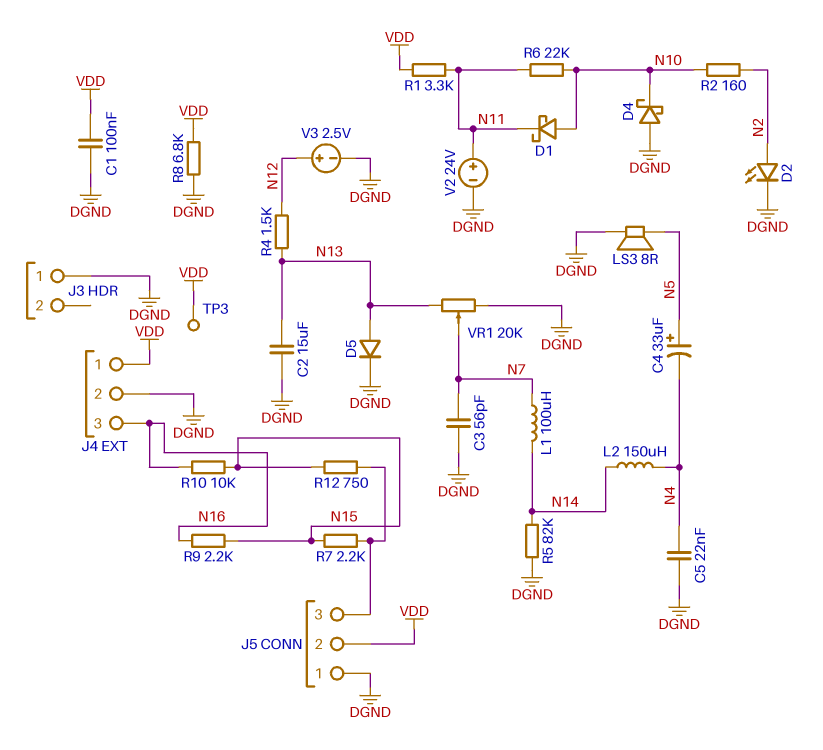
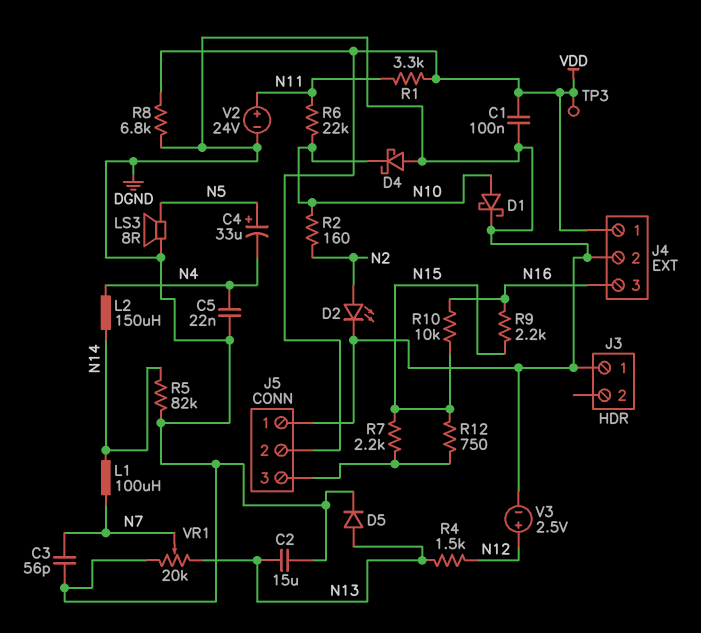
D1: schottky (A N10, K N11) -> schottky (A N10, K DGND)

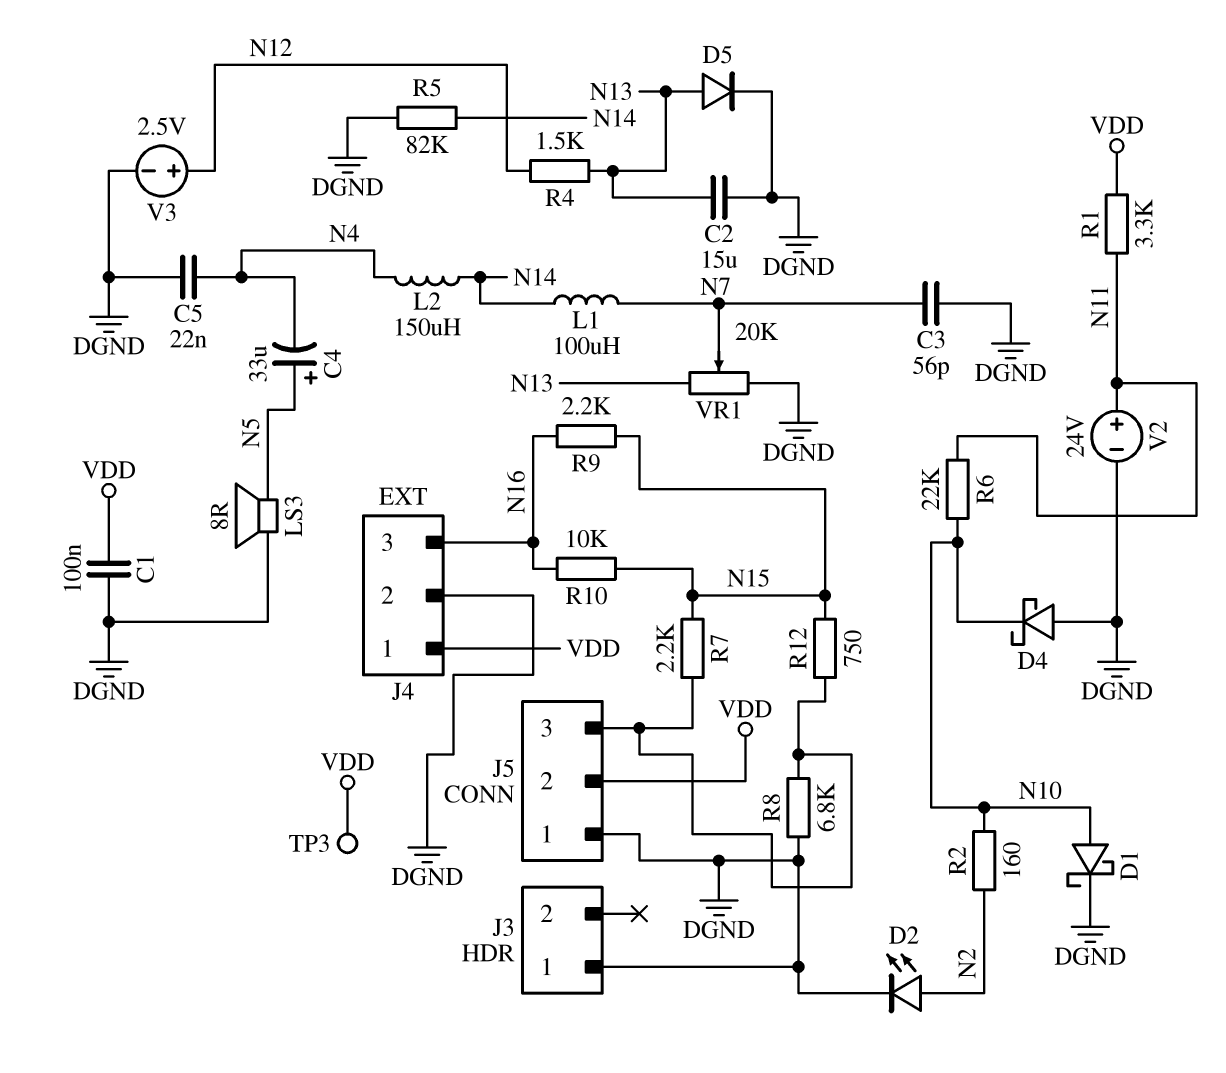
R8: 6.8k (DGND, VDD) -> 6.8k (DGND, J5/3)

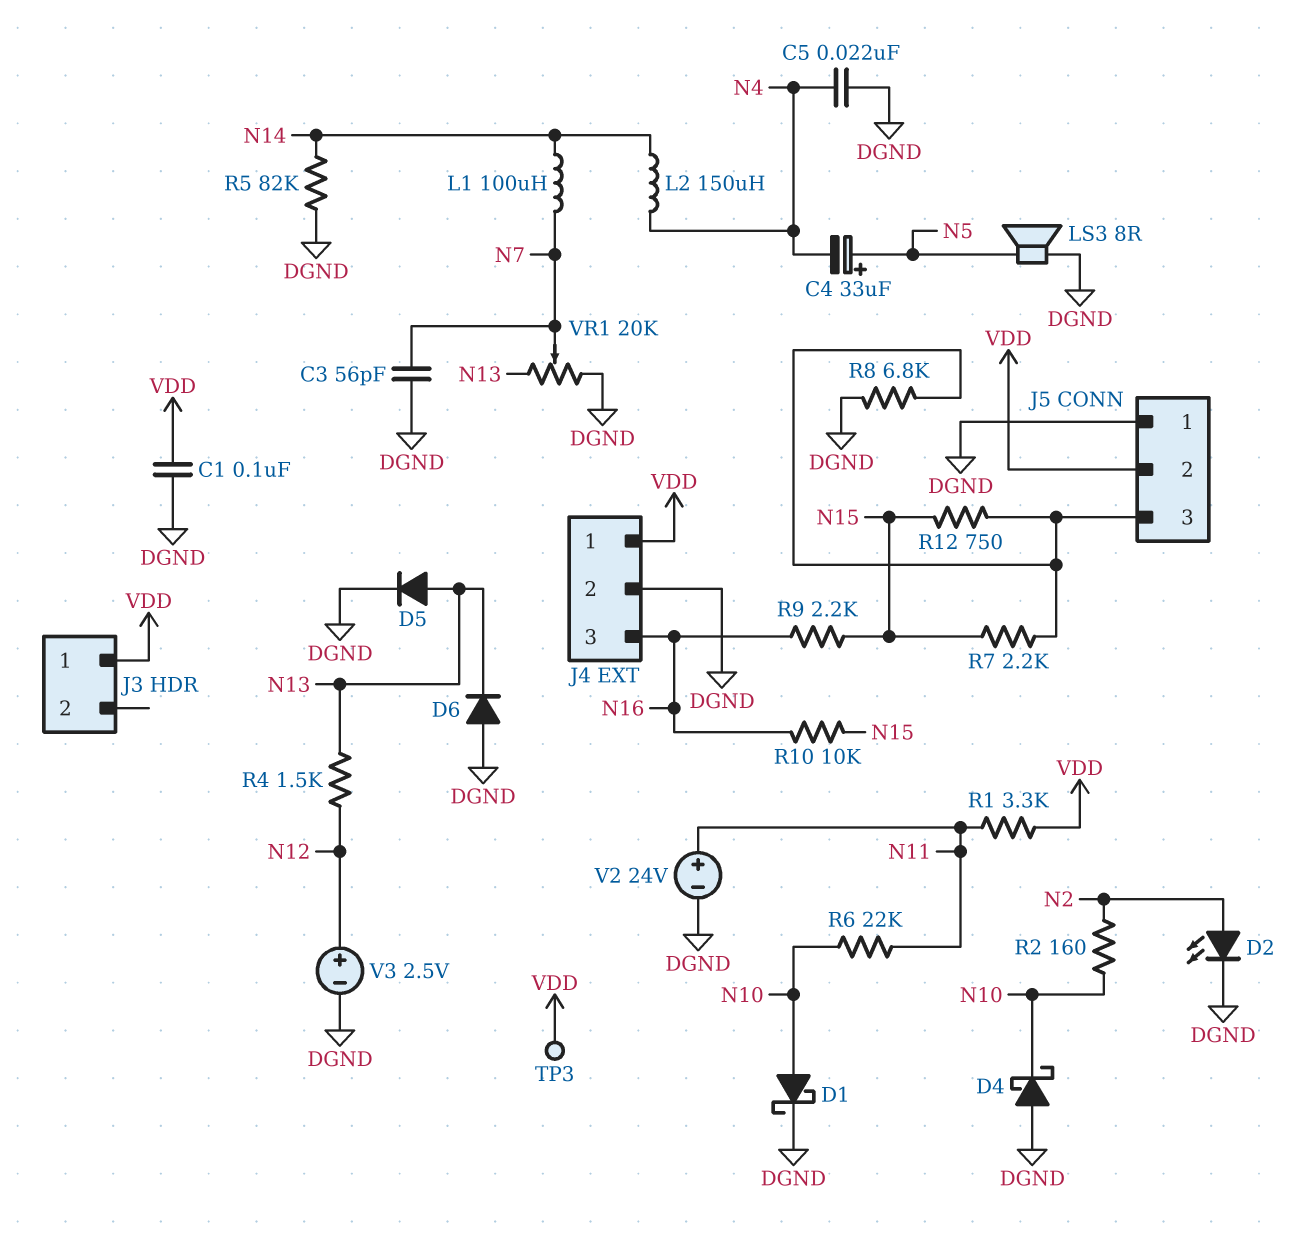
C2: 15uF (DGND, N13) -> none
D6: none -> diode (A DGND, K N13)
J3 pin 1: DGND -> VDD

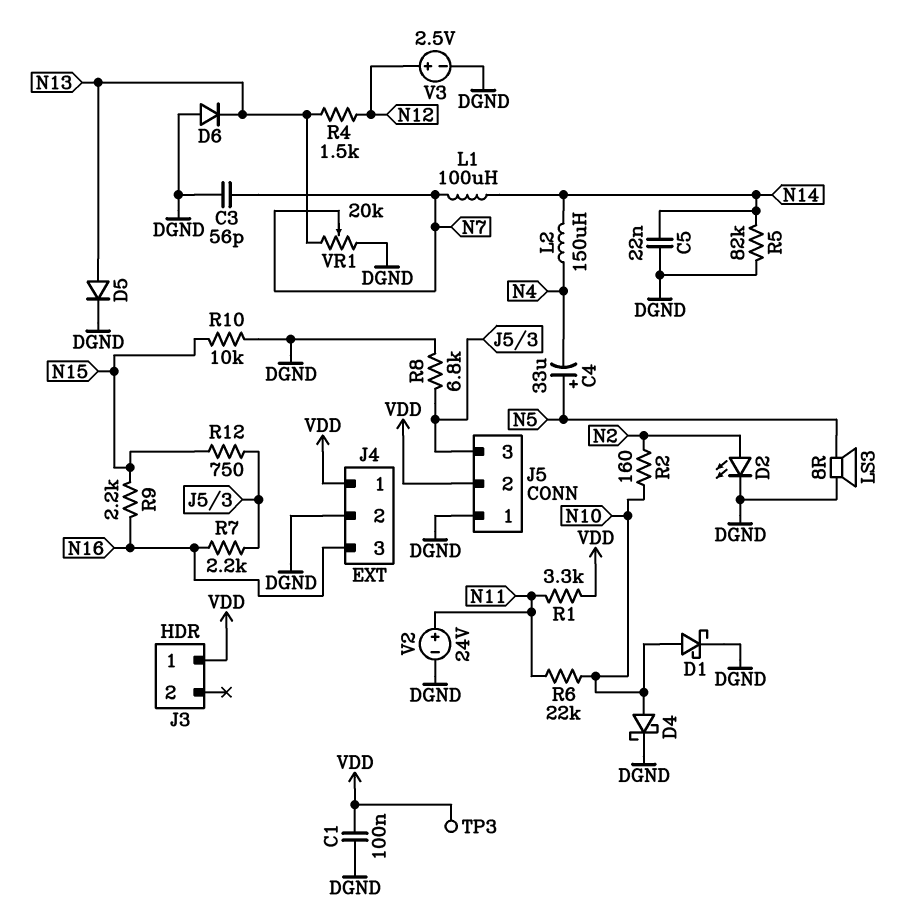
C5: 22nF (DGND, N4) -> 22nF (DGND, N14)
D4: schottky (A DGND, K N10) -> schottky (A N10, K DGND)
R7: 2.2k (J5/3, N15) -> 2.2k (J5/3, N16)
R10: 10k (N15, N16) -> 10k (DGND, N15)

